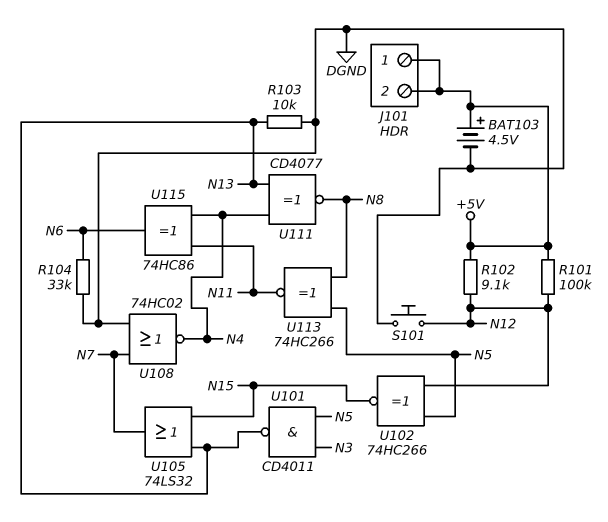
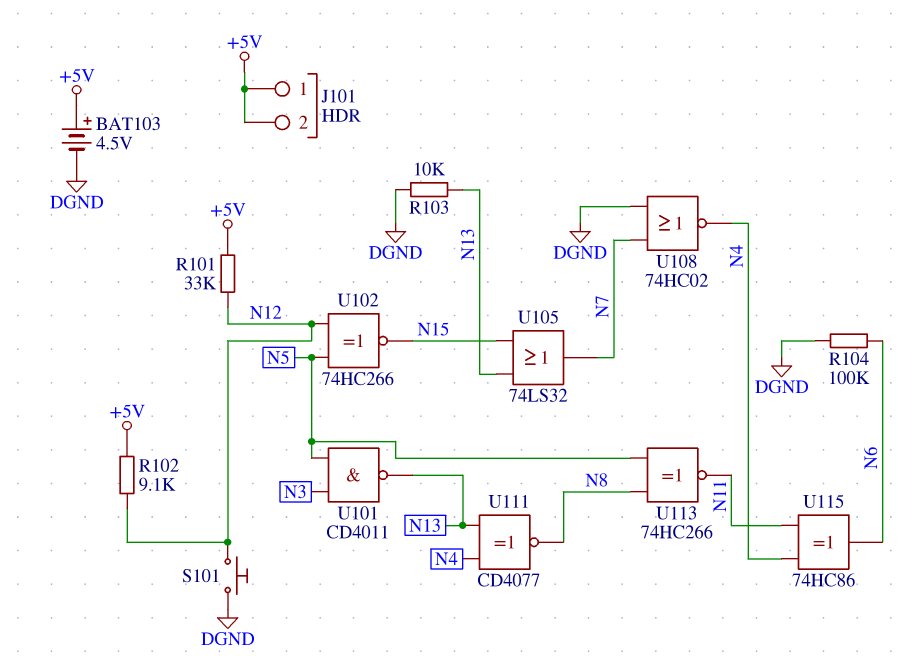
R101: 100k (+5V, N12) -> 33k (+5V, N12)
R104: 33k (DGND, N6) -> 100k (DGND, N6)

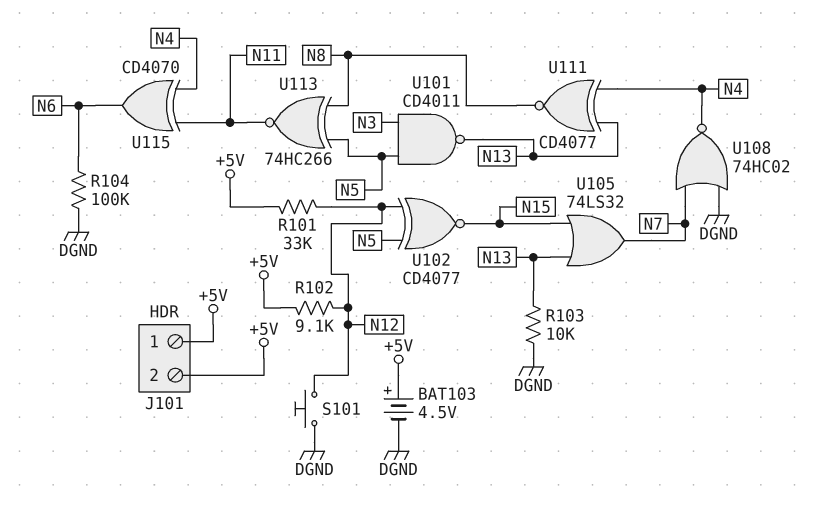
U102: XNOR 74HC266 (in N5, in N12, out N15) -> XNOR CD4077 (in N5, in N12, out N15)
U115: XOR 74HC86 (in N4, in N11, out N6) -> XOR CD4070 (in N4, in N11, out N6)

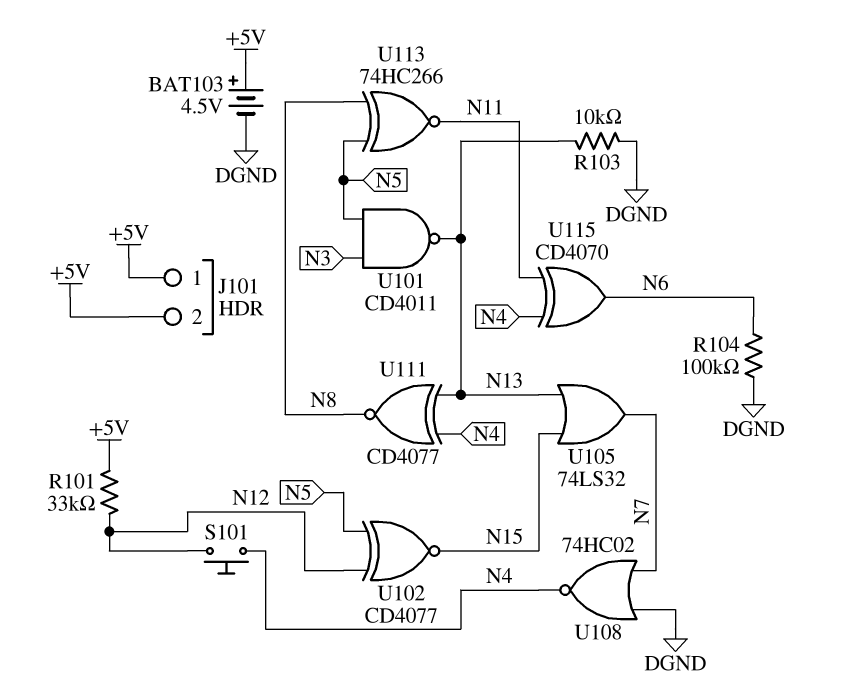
R102: 9.1k (+5V, N12) -> none
S101: button (DGND, N12) -> button (N4, N12)

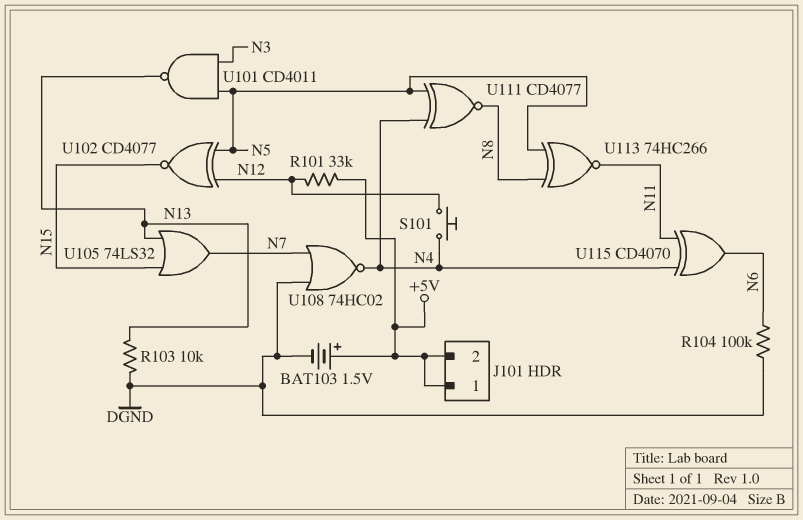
BAT103: 4.5V (plus +5V, minus DGND) -> 1.5V (plus +5V, minus DGND)
U111: XNOR CD4077 (in N4, in N13, out N8) -> XNOR CD4077 (in N4, in N5, out N8)

